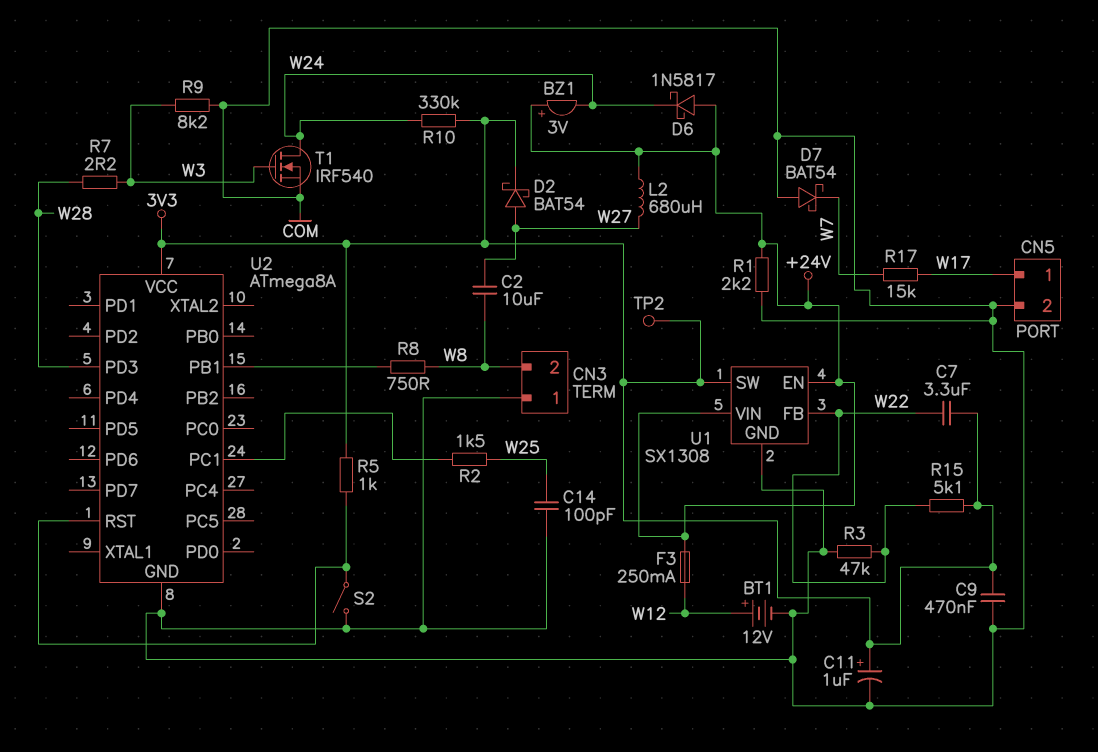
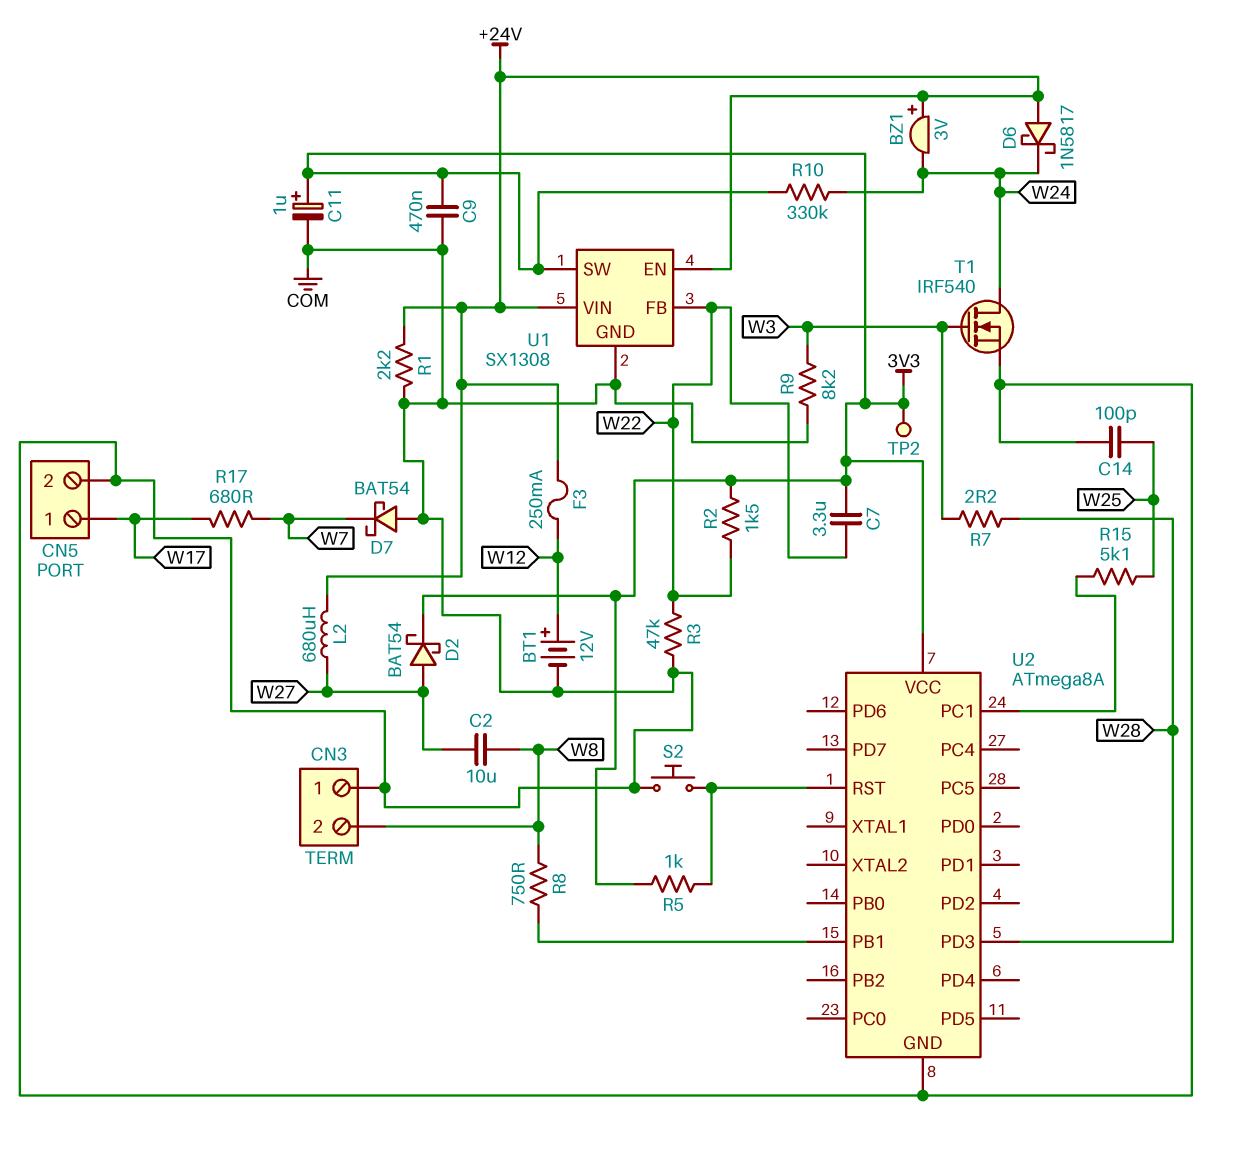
R2: 1.5k (U2/PC1, W25) -> 1.5k (3V3, W22)
R15: 5.1k (3V3, W22) -> 5.1k (U2/PC1, W25)
R17: 15k (W7, W17) -> 680 (W7, W17)
S2: switch (COM, U2/RST) -> button (COM, U2/RST)

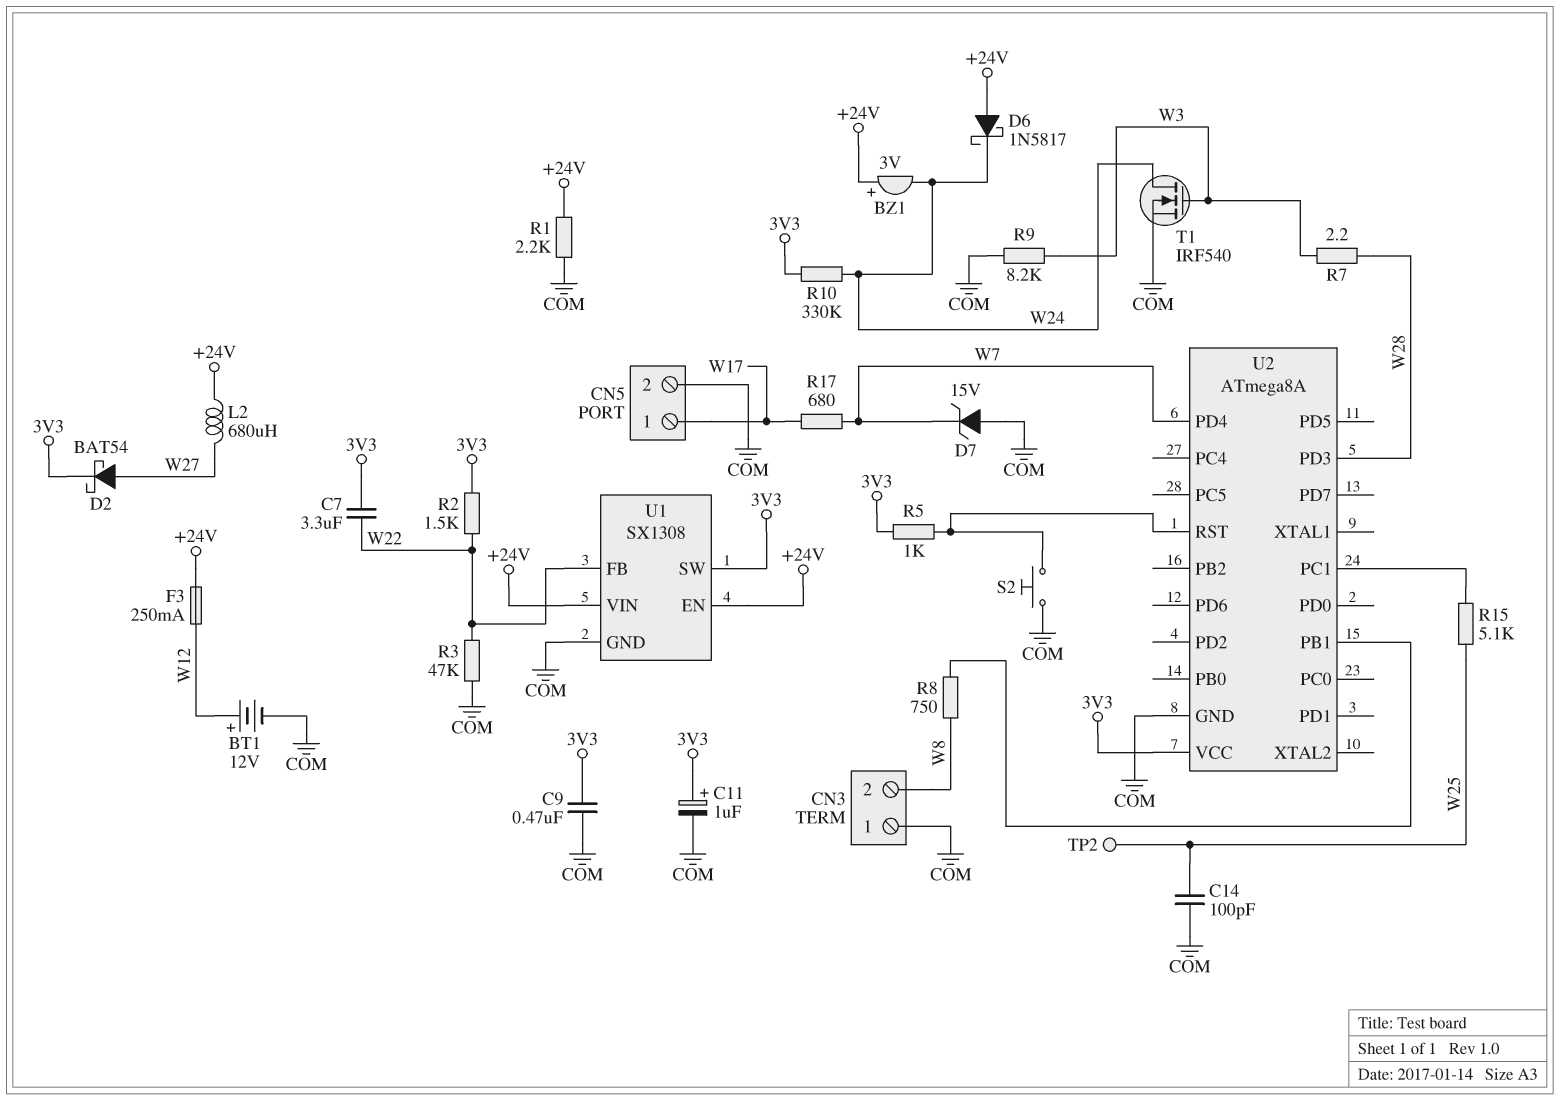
C2: 10uF (W8, W27) -> none
D7: schottky BAT54 (A COM, K W7) -> zener 15V (A COM, K W7)
TP2: test point (3V3) -> test point (W25)
U2 pin PD4: none -> W7

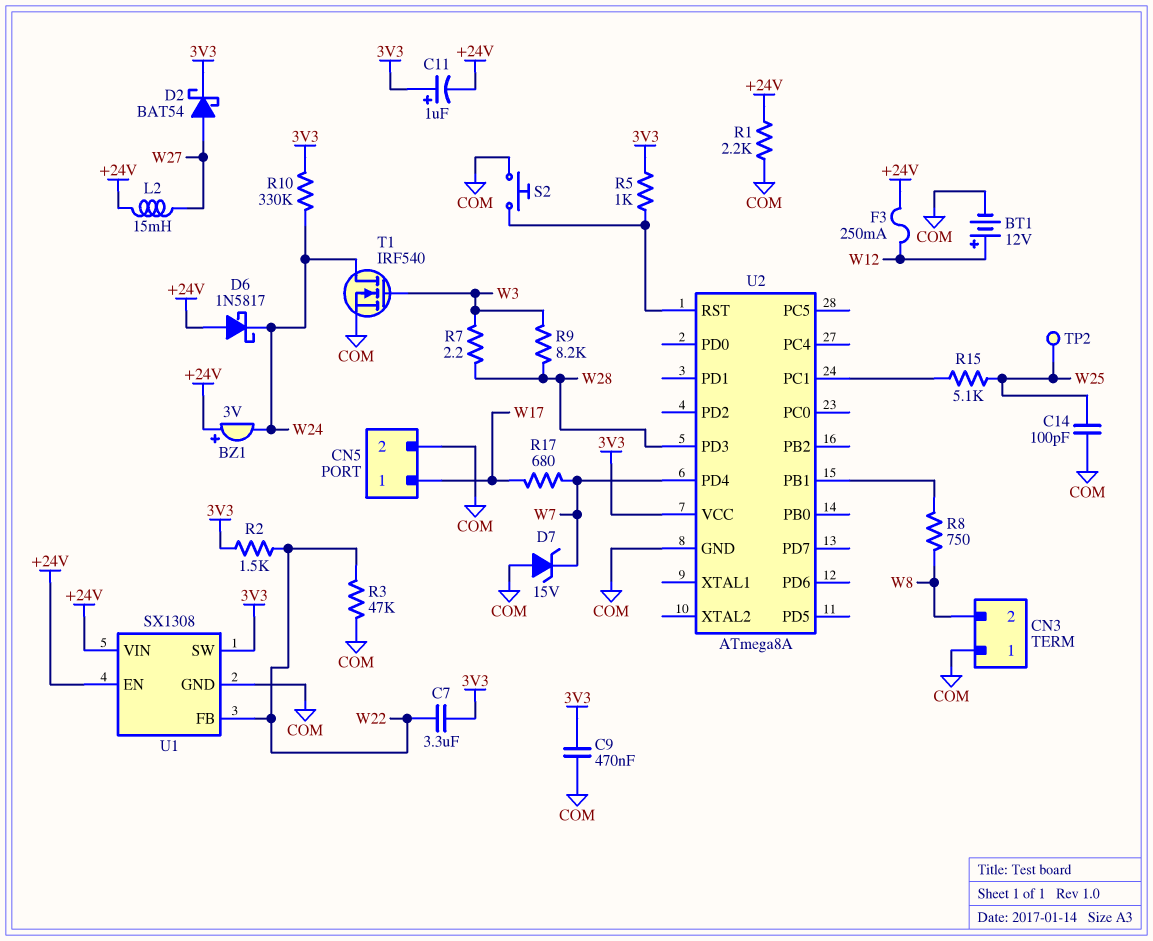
C11: 1uF (plus 3V3, minus COM) -> 1uF (plus 3V3, minus +24V)
L2: 680uH (+24V, W27) -> 15mH (+24V, W27)
R9: 8.2k (COM, W3) -> 8.2k (W3, W28)

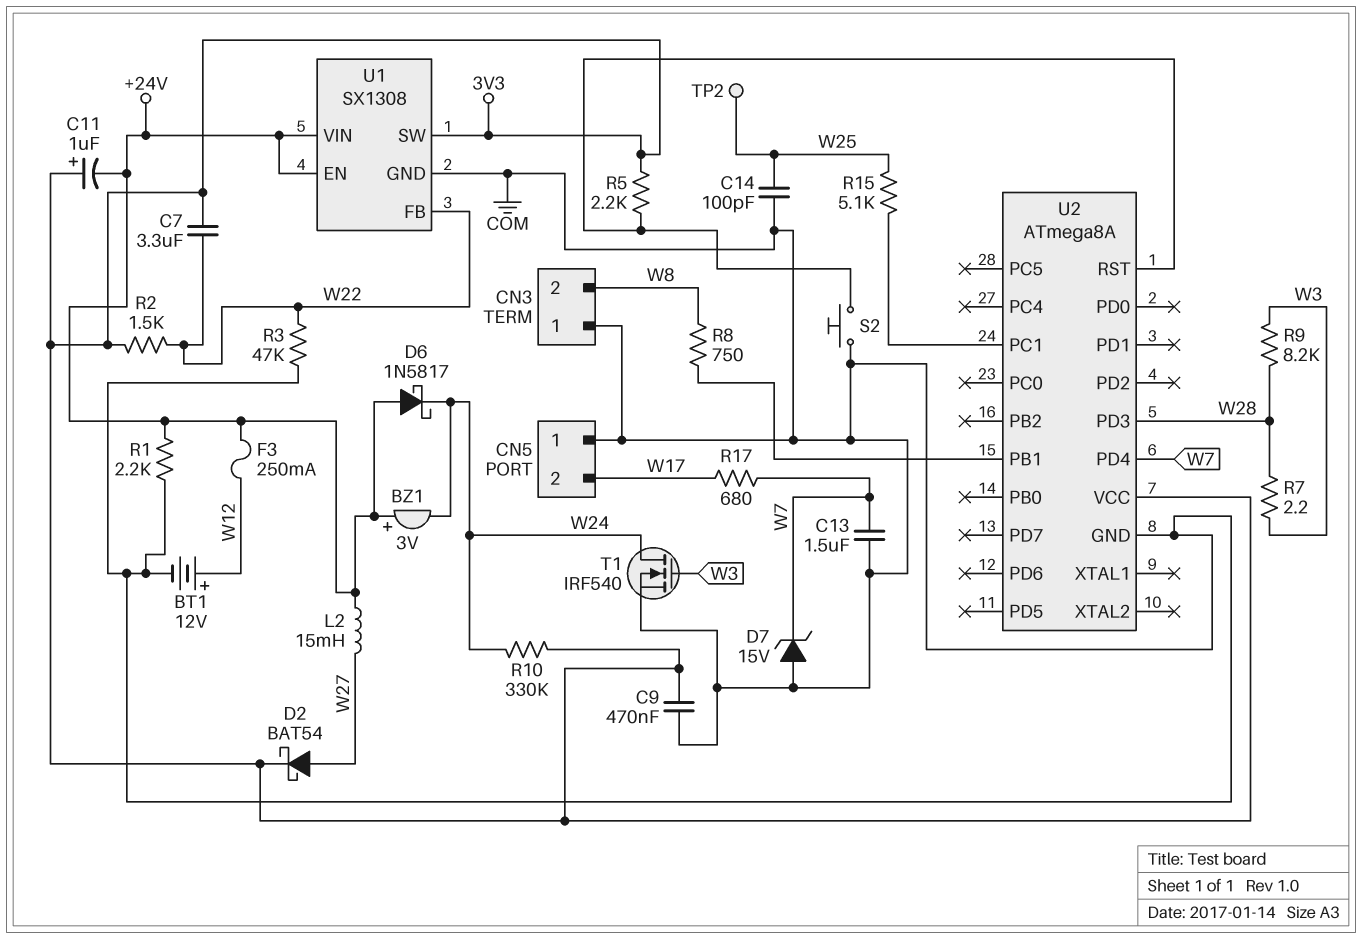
C13: none -> 1.5uF (COM, W7)
CN5 pin 1: W17 -> COM
CN5 pin 2: COM -> W17
R5: 1k (3V3, U2/RST) -> 2.2k (3V3, U2/RST)

